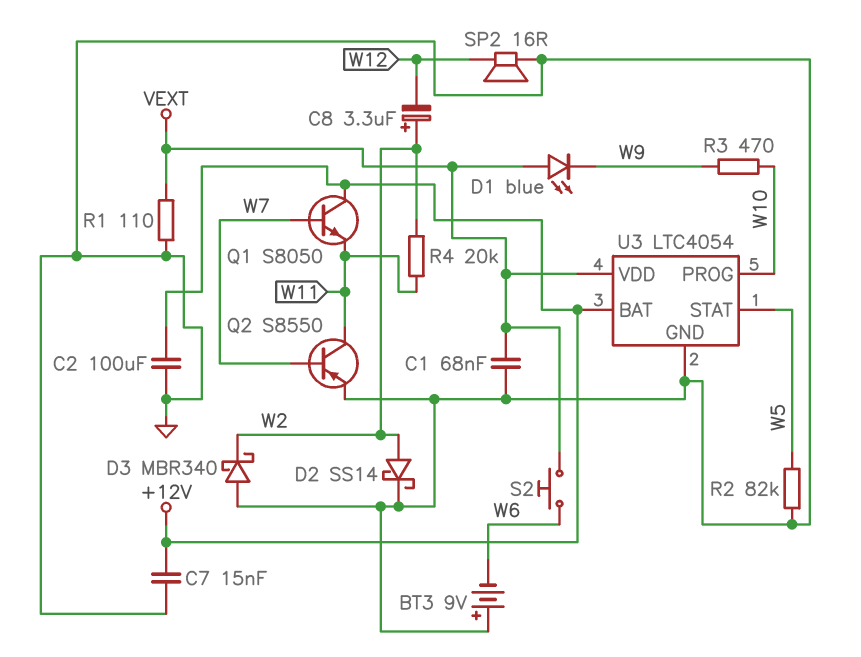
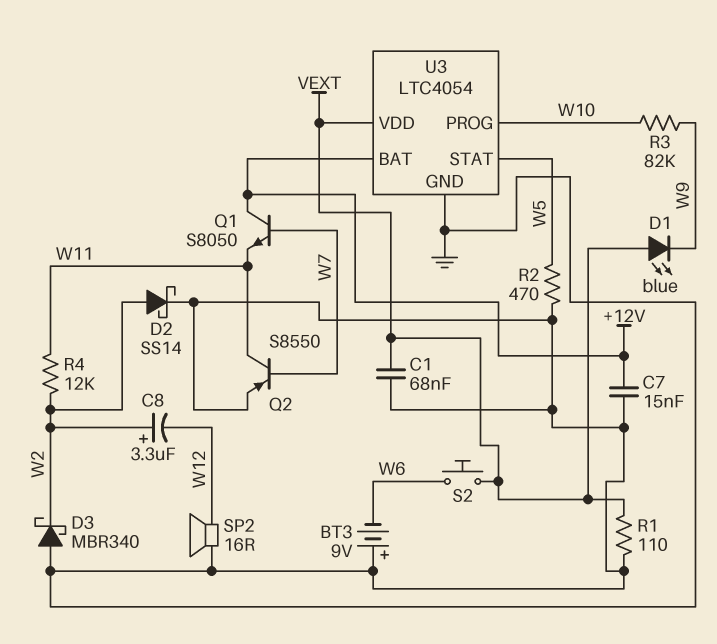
C2: 100uF (+12V, GND) -> none
R2: 82k (GND, W5) -> 470 (GND, W5)
R3: 470 (W9, W10) -> 82k (W9, W10)
R4: 20k (W2, W11) -> 12k (W2, W11)

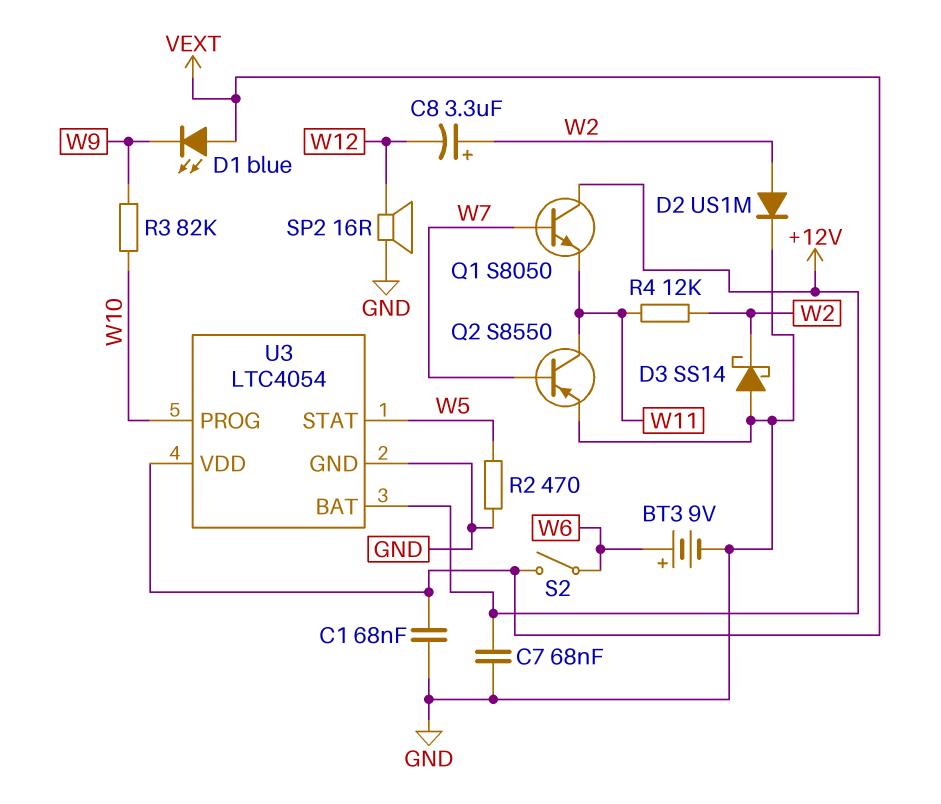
BT3: 9V (plus GND, minus W6) -> 9V (plus W6, minus GND)
C7: 15nF (+12V, GND) -> 68nF (+12V, GND)
D2: schottky SS14 (A W2, K GND) -> diode US1M (A W2, K GND)
D3: schottky MBR340 (A GND, K W2) -> schottky SS14 (A GND, K W2)
R1: 110 (GND, VEXT) -> none
S2: button (VEXT, W6) -> switch (VEXT, W6)

